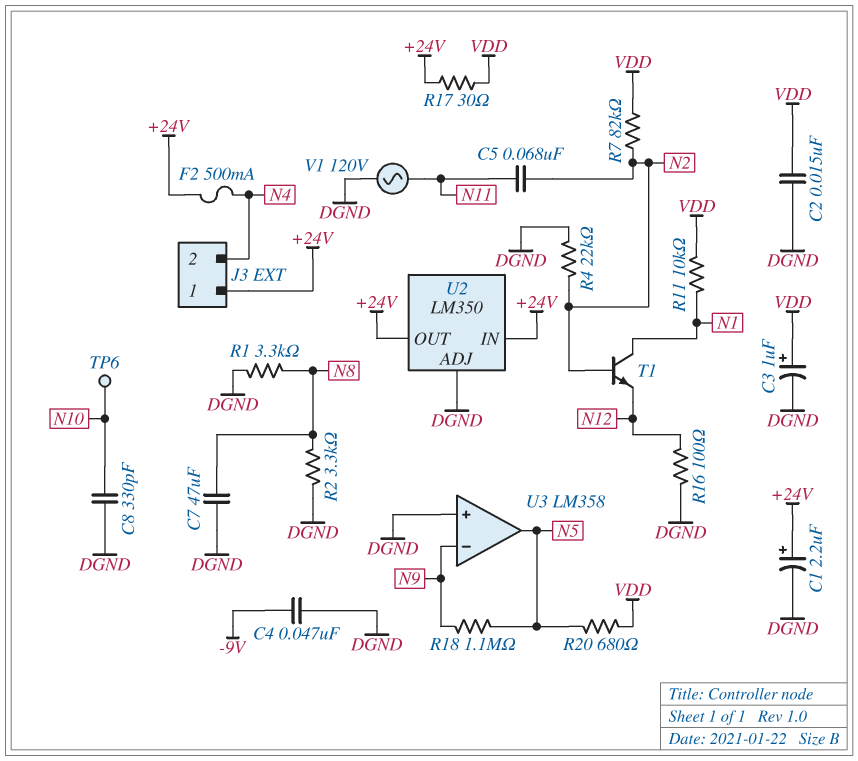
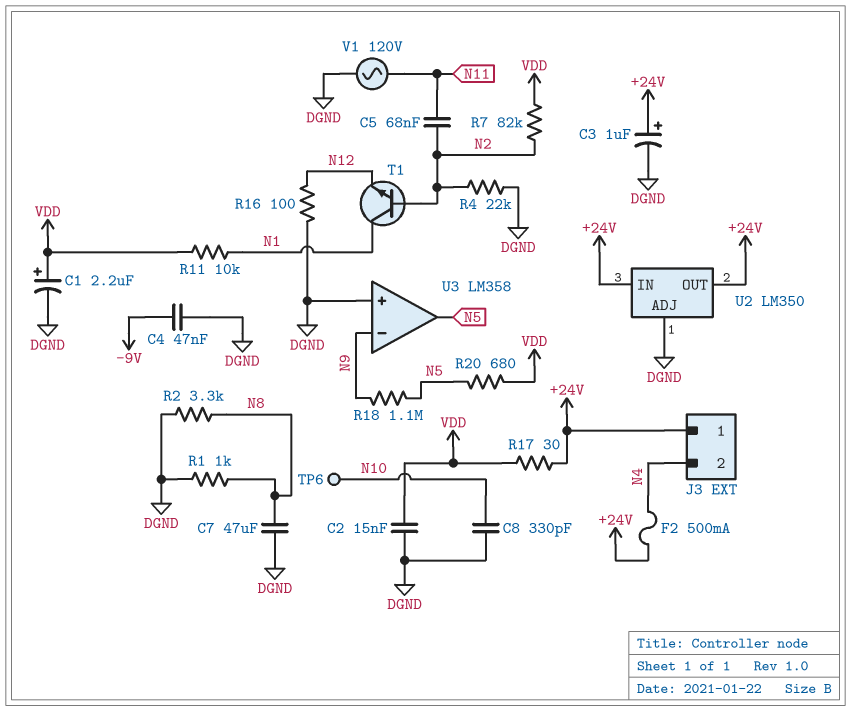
C1: 2.2uF (plus +24V, minus DGND) -> 2.2uF (plus VDD, minus DGND)
C3: 1uF (plus VDD, minus DGND) -> 1uF (plus +24V, minus DGND)
R1: 3.3k (DGND, N8) -> 1k (DGND, N8)

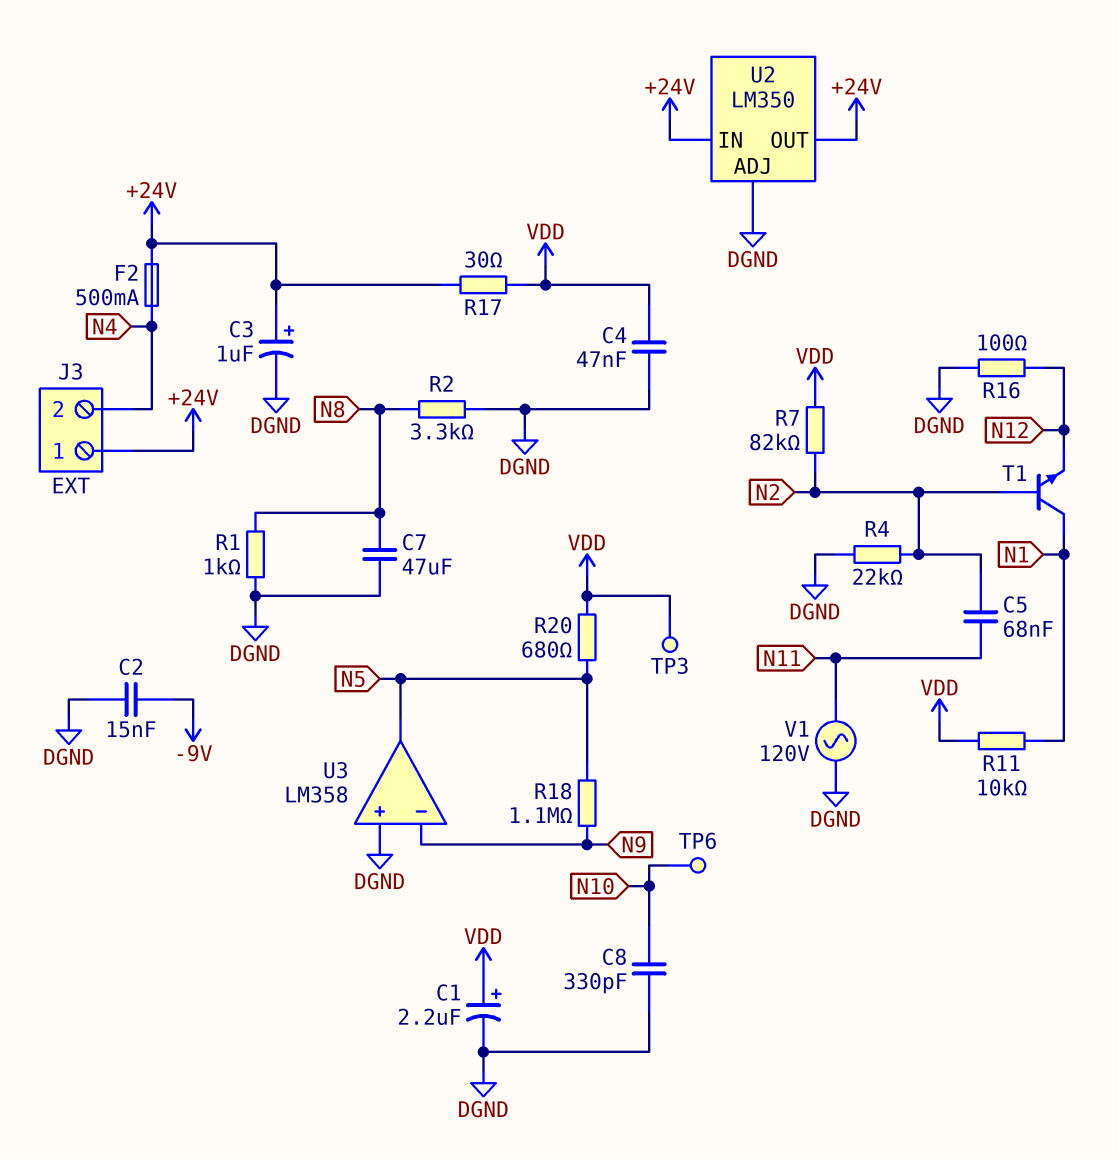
C2: 15nF (DGND, VDD) -> 15nF (-9V, DGND)
C4: 47nF (-9V, DGND) -> 47nF (DGND, VDD)
TP3: none -> test point (VDD)

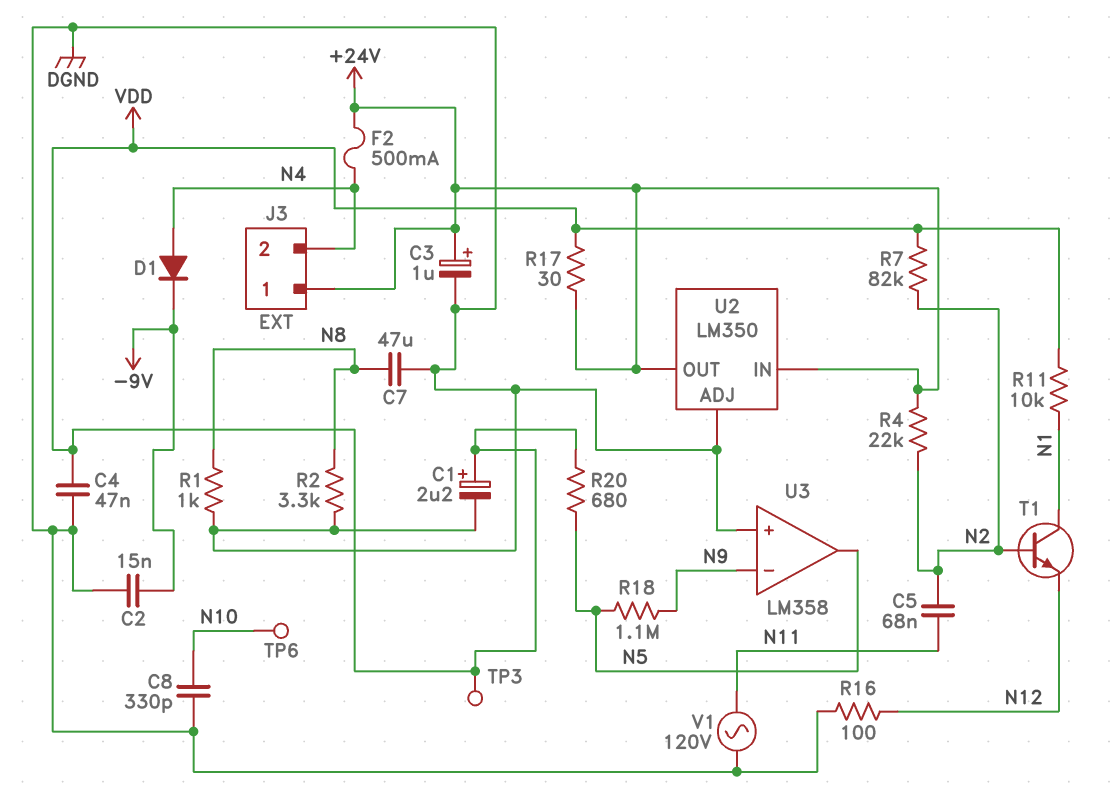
D1: none -> diode (A N4, K -9V)
R4: 22k (DGND, N2) -> 22k (+24V, N2)

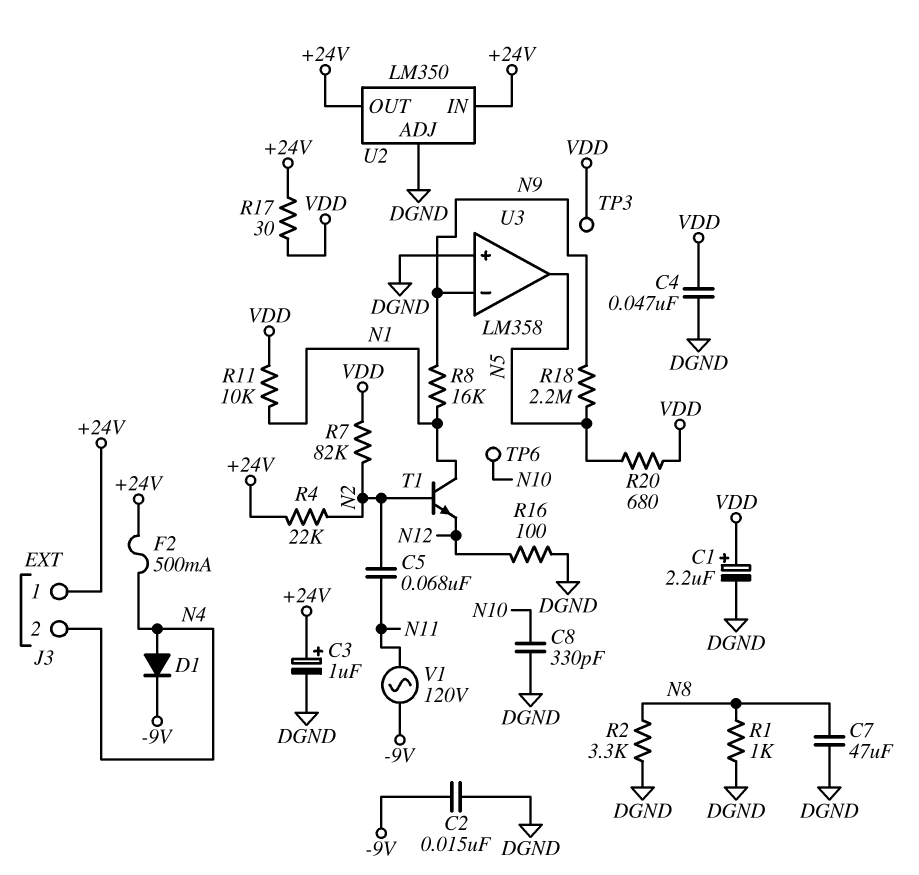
R8: none -> 16k (N1, N9)
R18: 1.1M (N5, N9) -> 2.2M (N5, N9)
V1: AC 120V (DGND, N11) -> AC 120V (-9V, N11)

